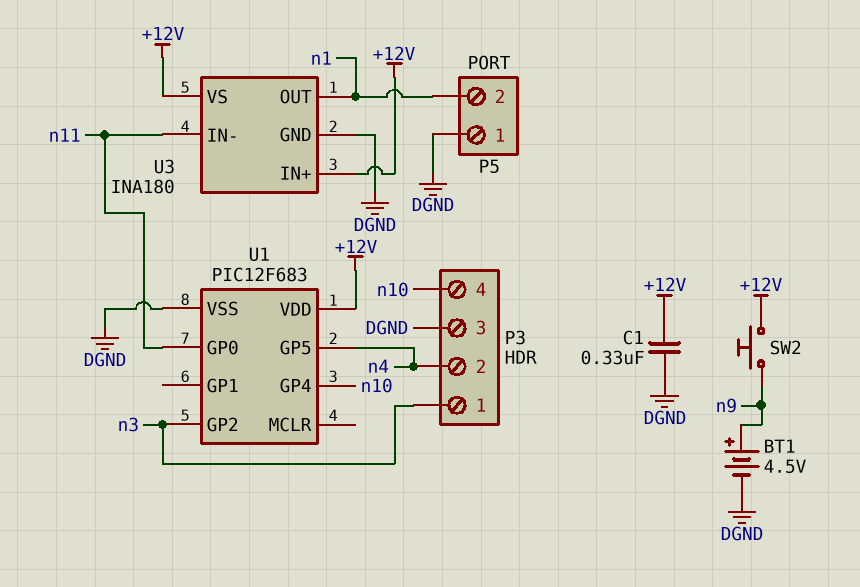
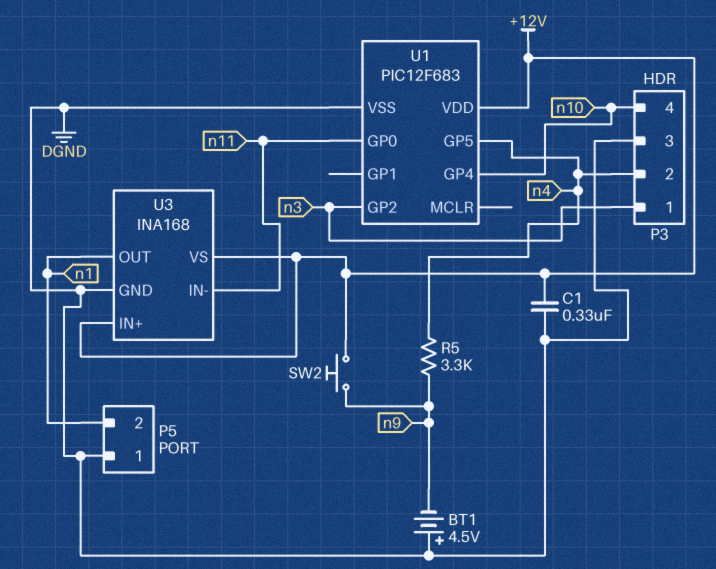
BT1: 4.5V (plus n9, minus DGND) -> 4.5V (plus DGND, minus n9)
R5: none -> 3.3k (n4, n9)
U3: INA180 -> INA168

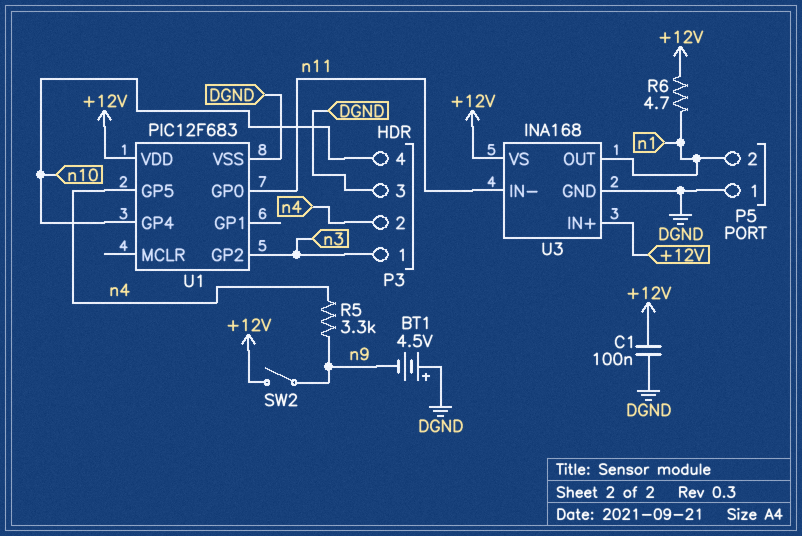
C1: 330nF (+12V, DGND) -> 100nF (+12V, DGND)
R6: none -> 4.7 (+12V, n1)
SW2: button (+12V, n9) -> switch (+12V, n9)

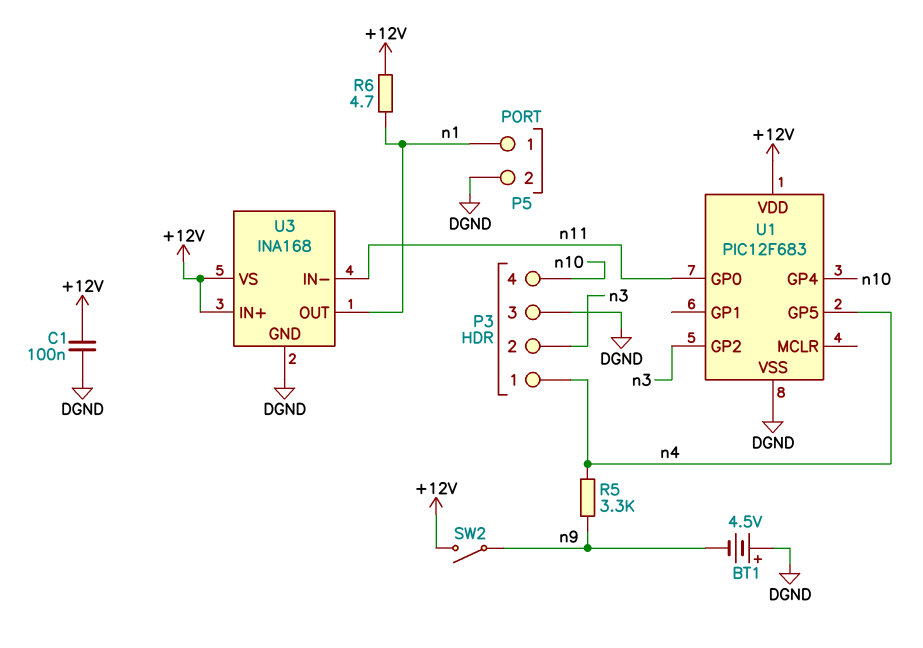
P3 pin 1: n3 -> n4
P3 pin 2: n4 -> n3
P5 pin 1: DGND -> n1
P5 pin 2: n1 -> DGND

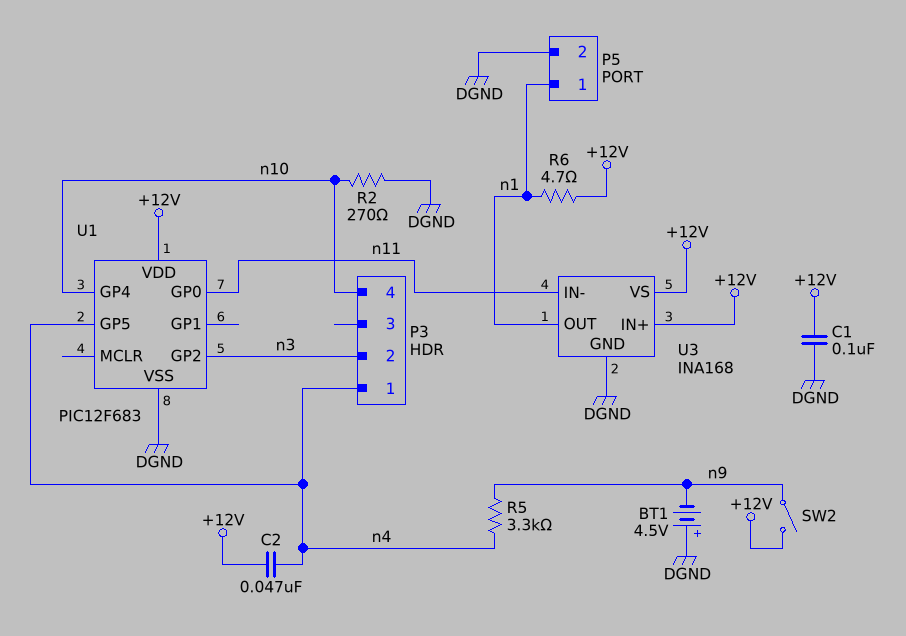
C2: none -> 47nF (+12V, n4)
P3 pin 3: DGND -> none
R2: none -> 270 (DGND, n10)

